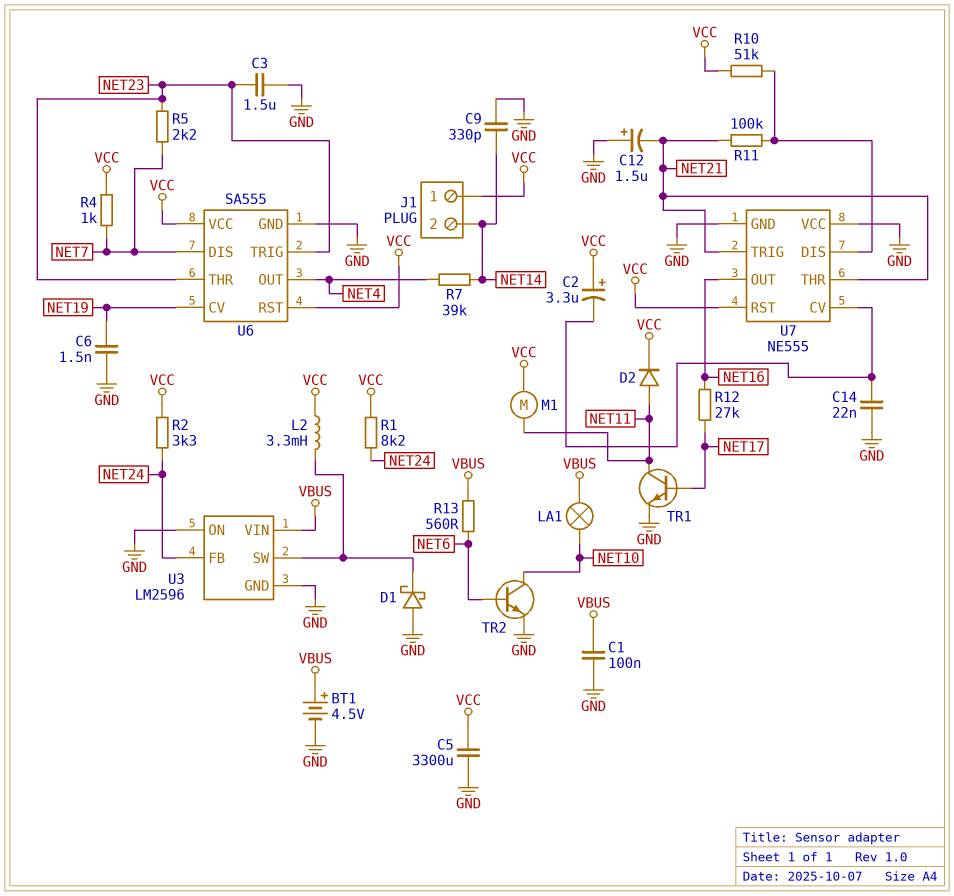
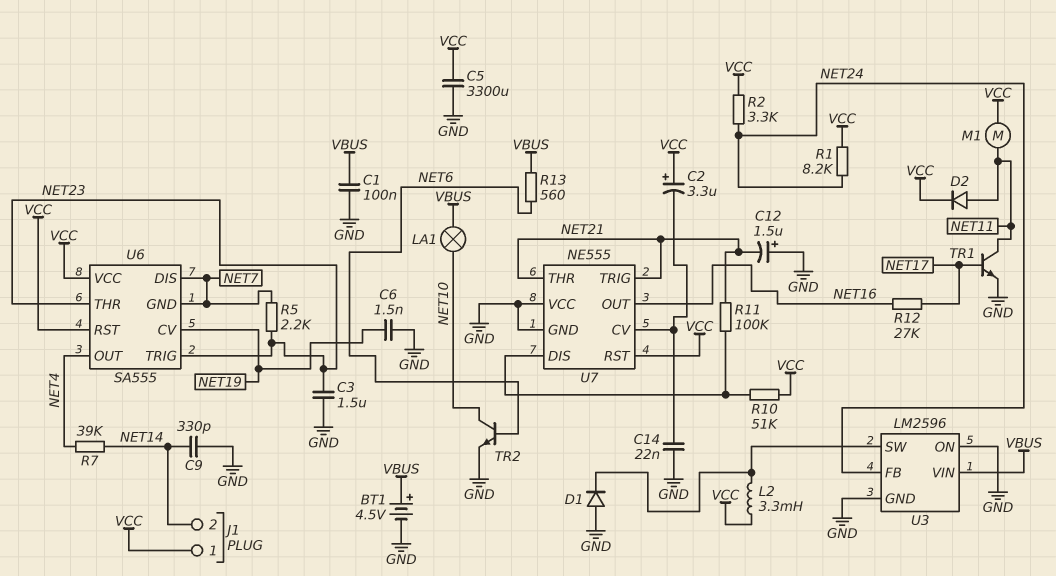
D1: schottky (A GND, K U3/SW) -> diode (A GND, K U3/SW)
R4: 1k (NET7, VCC) -> none
U6 pin GND: GND -> NET7

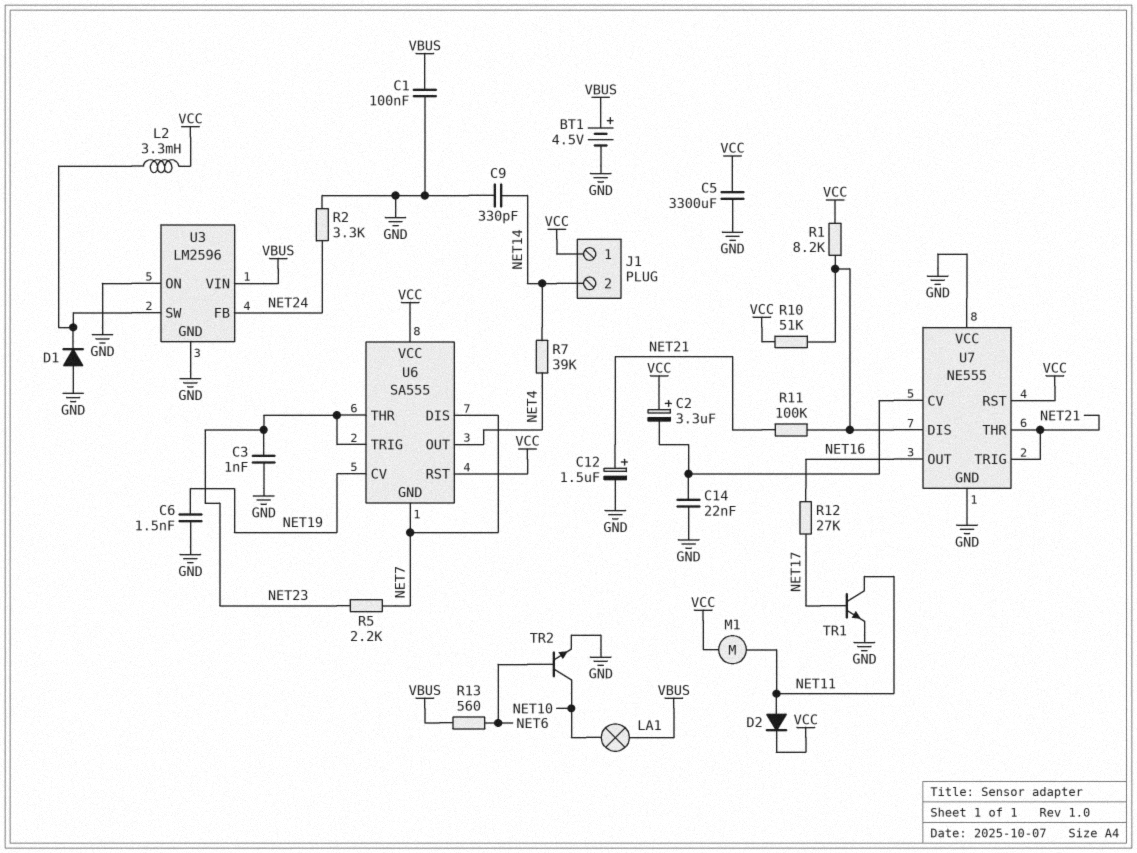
C3: 1.5uF (GND, NET23) -> 1nF (GND, NET23)
C12: 1.5uF (plus GND, minus NET21) -> 1.5uF (plus NET21, minus GND)
R1: 8.2k (NET24, VCC) -> 8.2k (U7/DIS, VCC)
R2: 3.3k (NET24, VCC) -> 3.3k (GND, NET24)

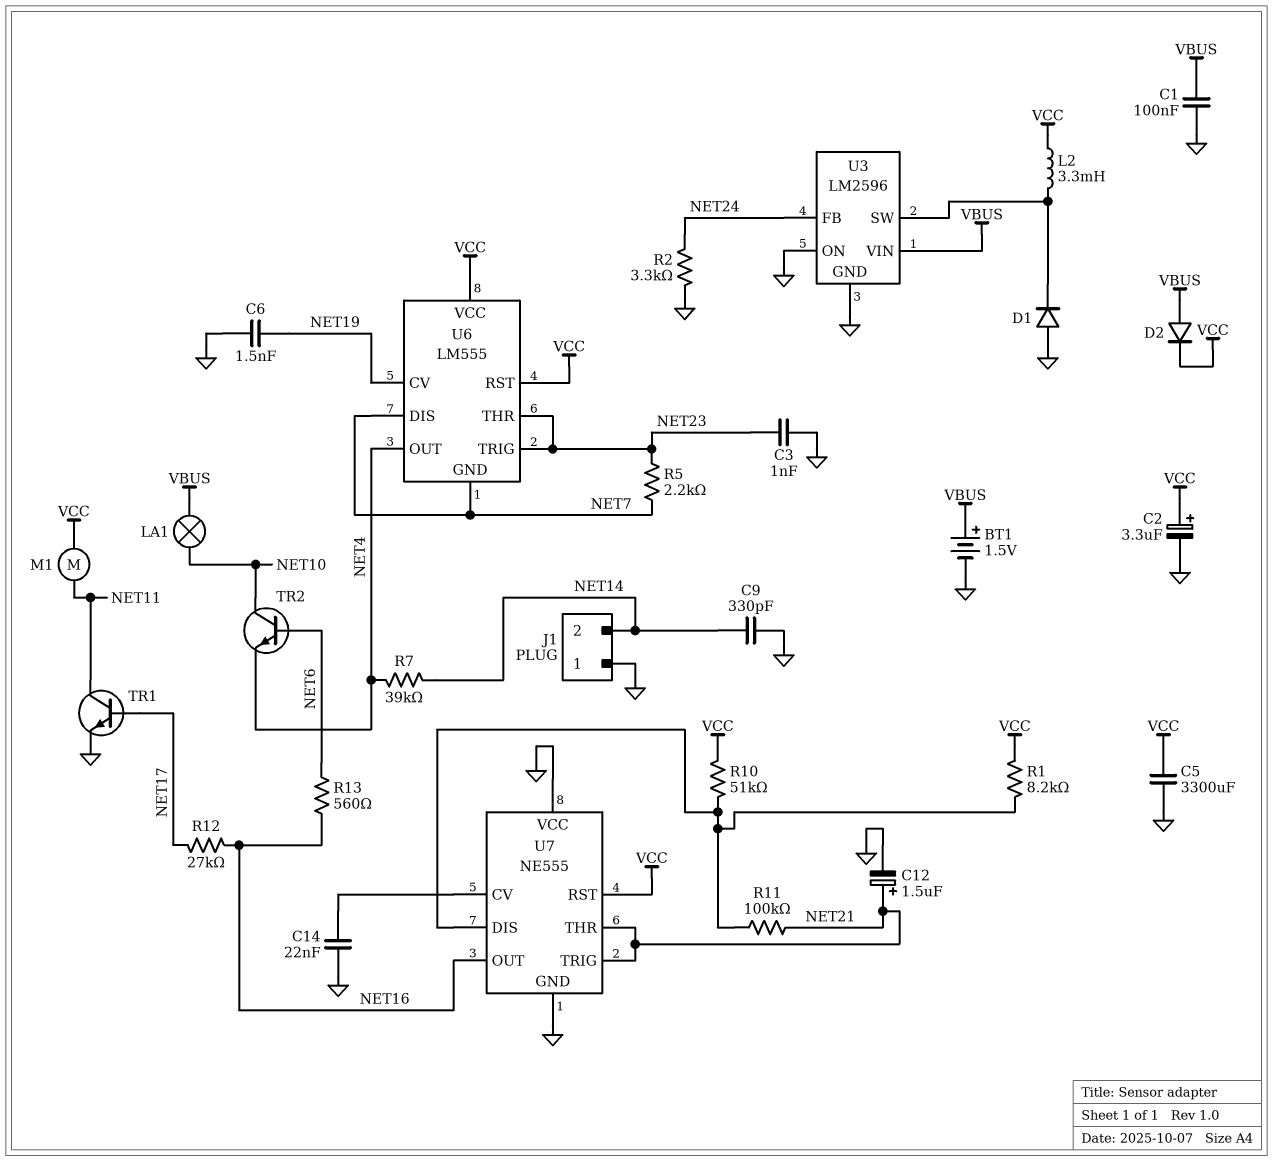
BT1: 4.5V (plus VBUS, minus GND) -> 1.5V (plus VBUS, minus GND)
C2: 3.3uF (plus VCC, minus U7/CV) -> 3.3uF (plus VCC, minus GND)
D2: diode (A NET11, K VCC) -> diode (A VBUS, K VCC)
J1 pin 1: VCC -> GND
R13: 560 (NET6, VBUS) -> 560 (NET6, NET16)
TR2: NPN (B NET6, C NET10, E GND) -> NPN (B NET6, C NET10, E NET4)
U6: SA555 -> LM555

